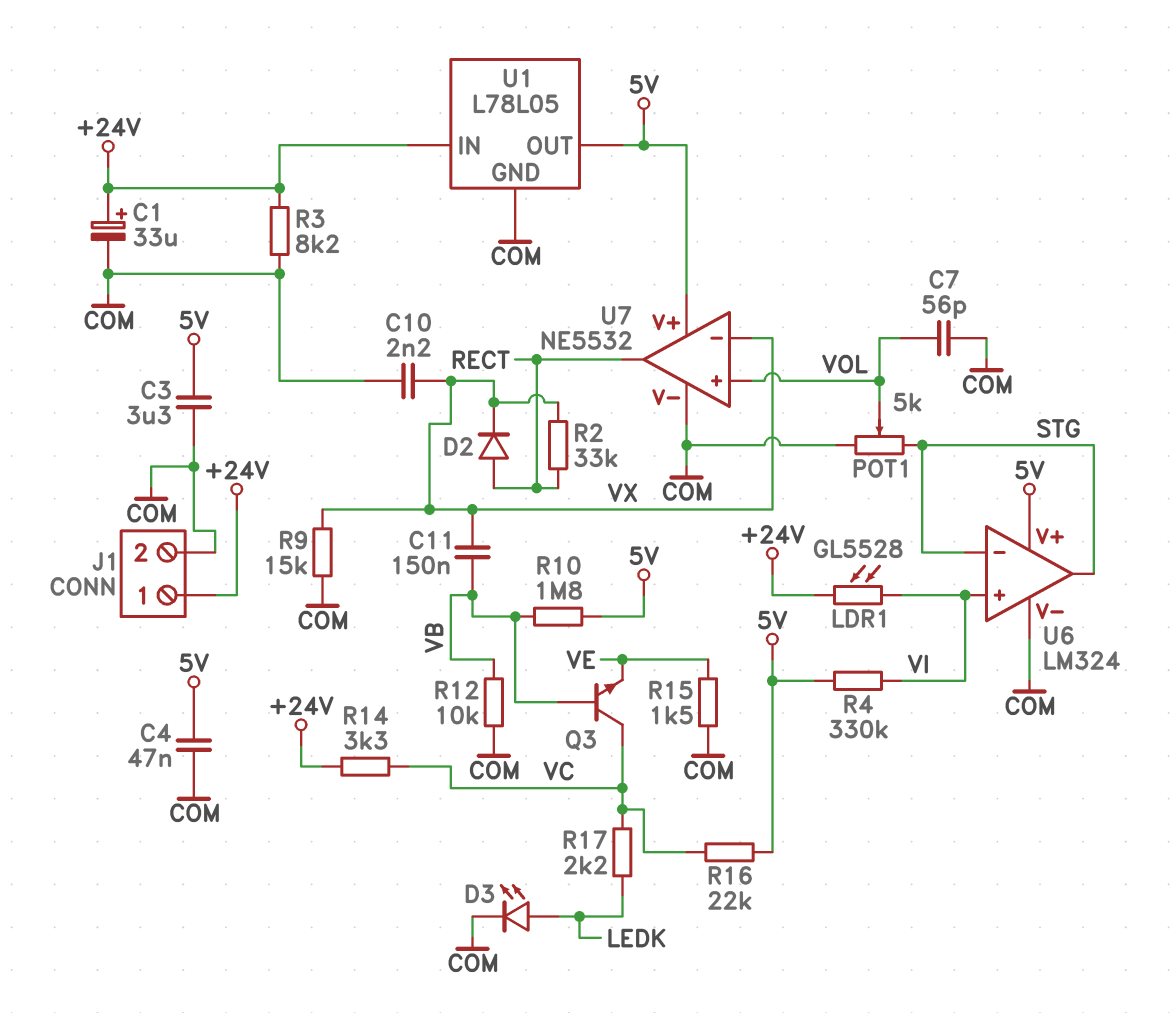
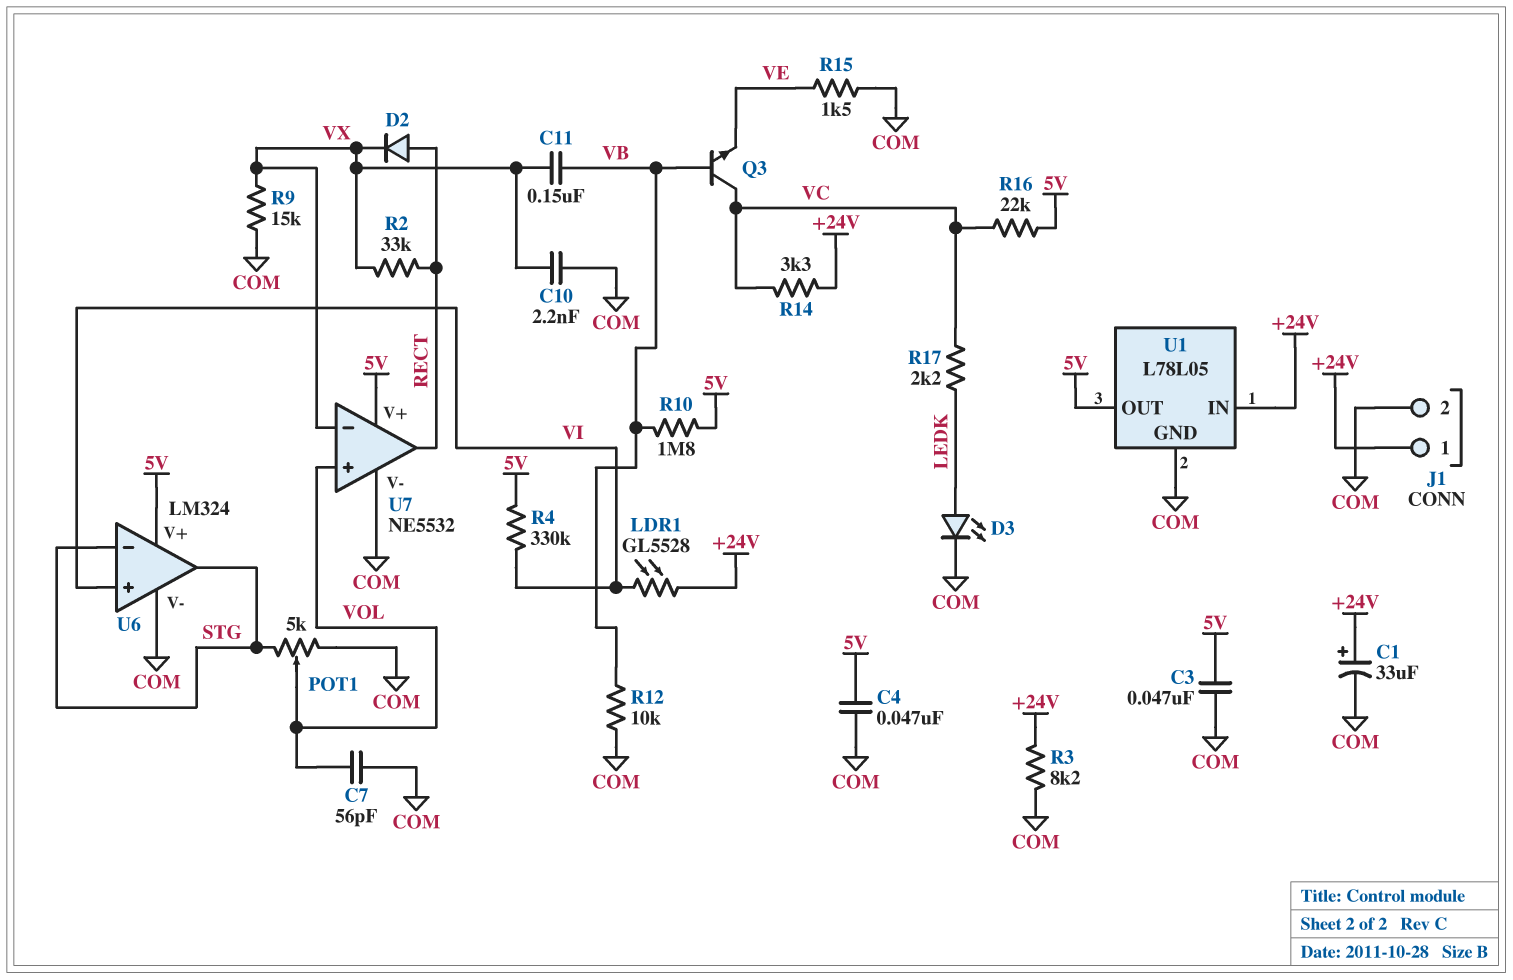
C3: 3.3uF (5V, COM) -> 47nF (5V, COM)

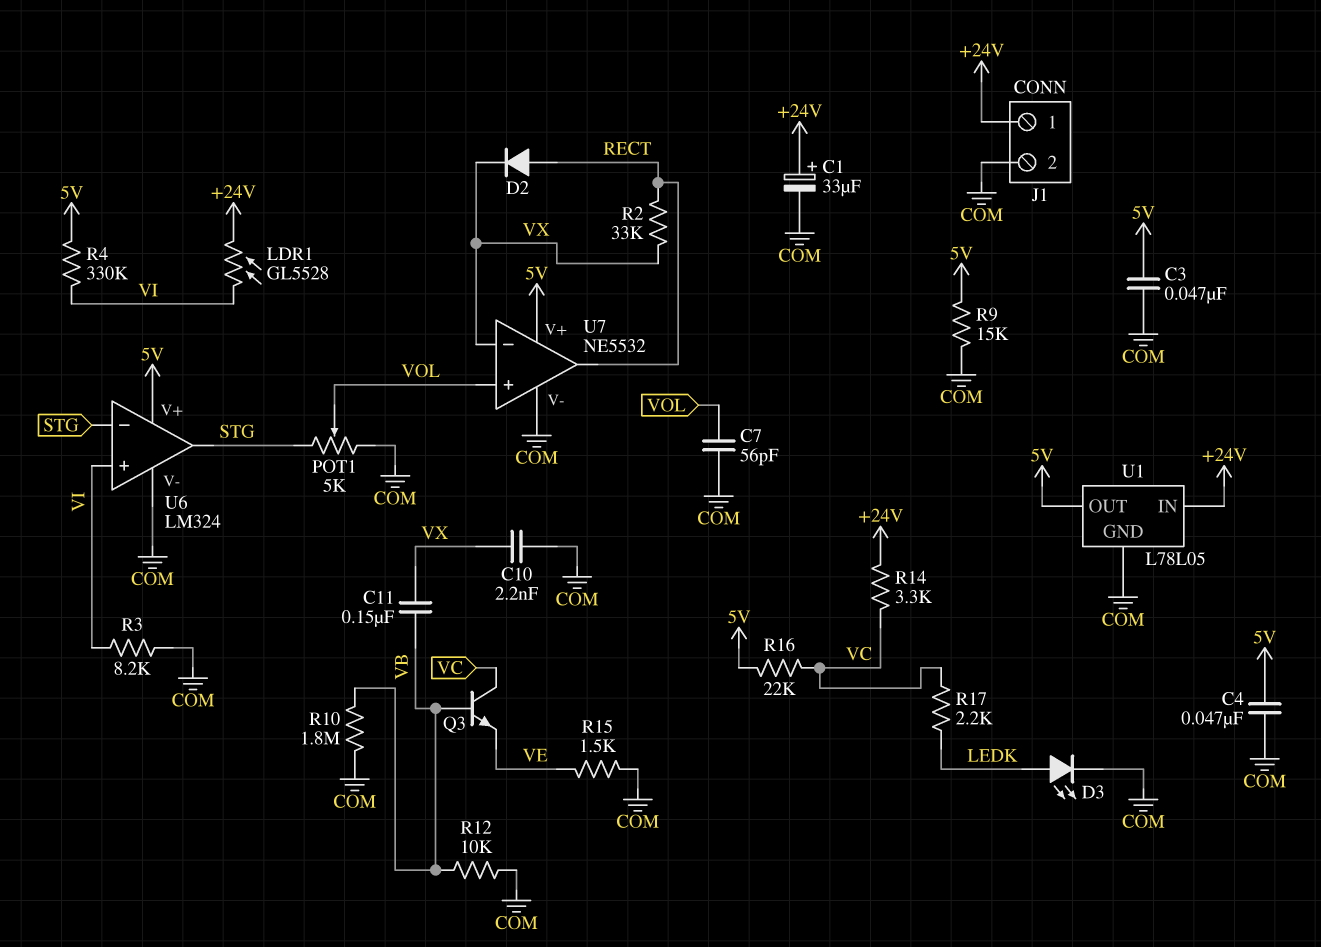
R3: 8.2k (+24V, COM) -> 8.2k (COM, VI)
R9: 15k (COM, VX) -> 15k (5V, COM)
R10: 1.8M (5V, VB) -> 1.8M (COM, VB)

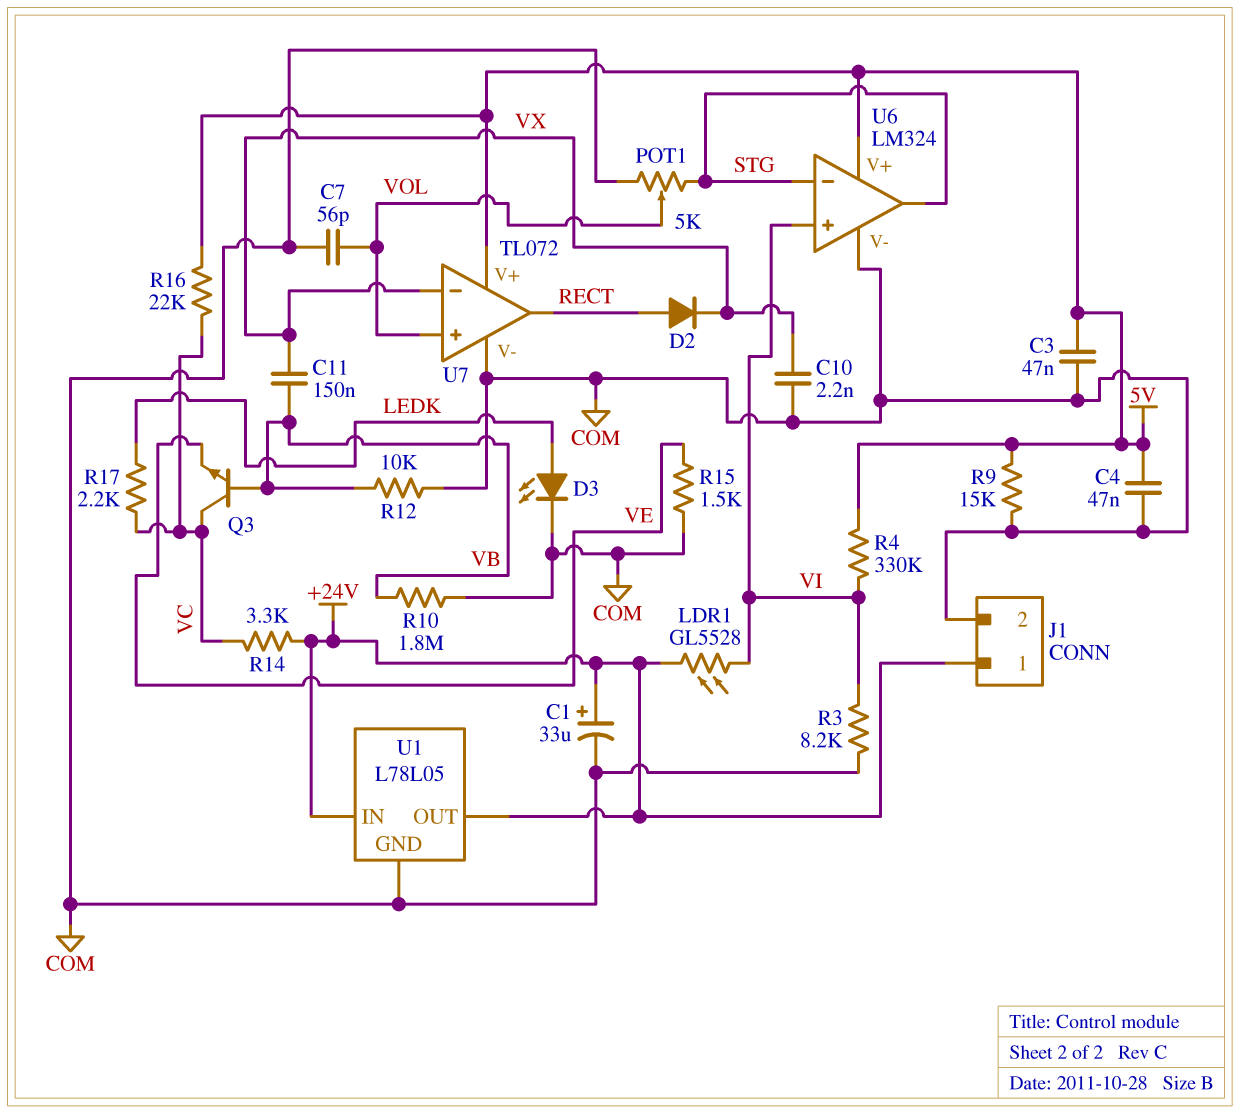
R2: 33k (RECT, VX) -> none
U1 pin OUT: 5V -> +24V
U7: NE5532 -> TL072

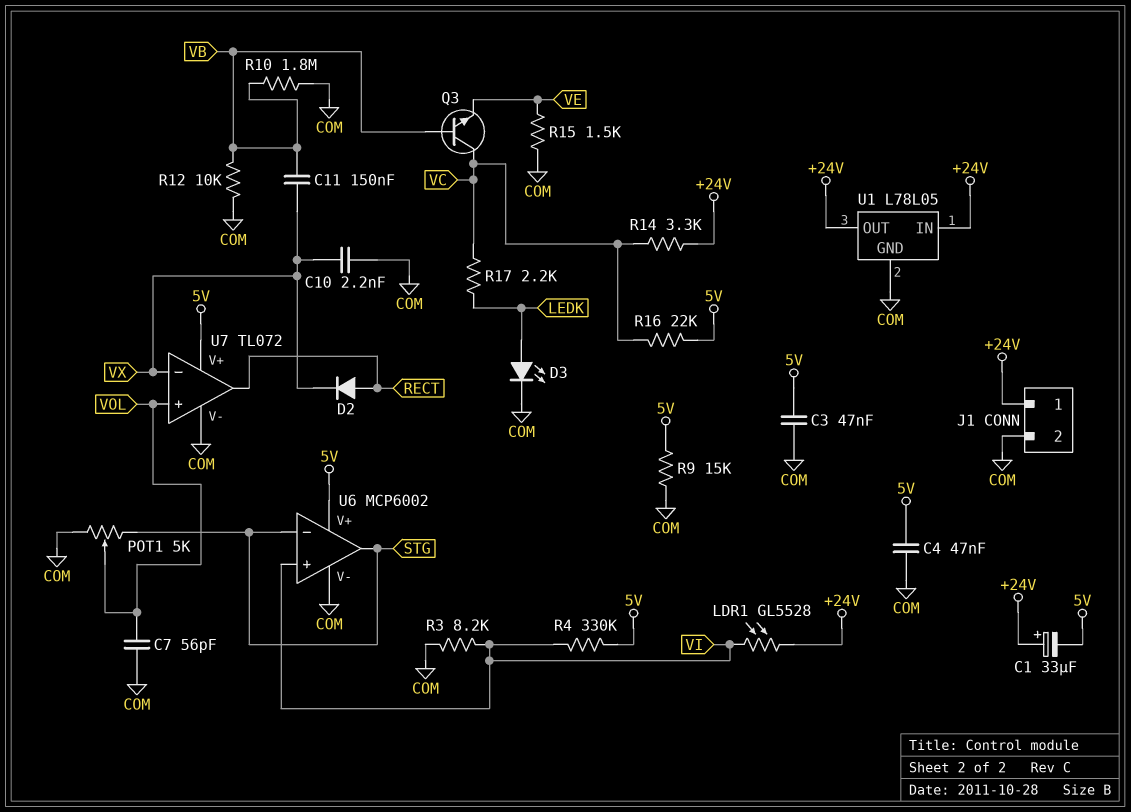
C1: 33uF (plus +24V, minus COM) -> 33uF (plus +24V, minus 5V)
U6: LM324 -> MCP6002

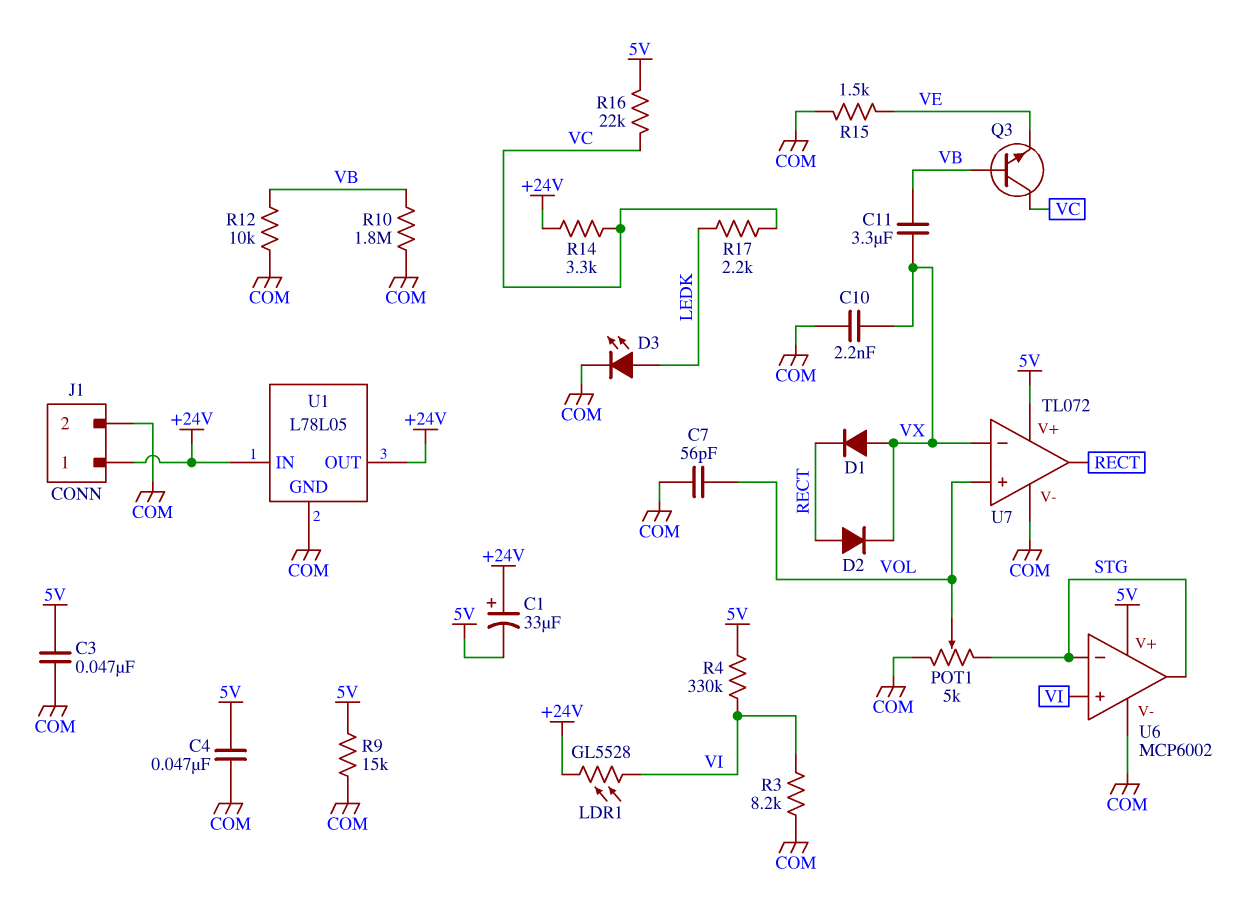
C11: 150nF (VB, VX) -> 3.3uF (VB, VX)
D1: none -> diode (A VX, K RECT)

